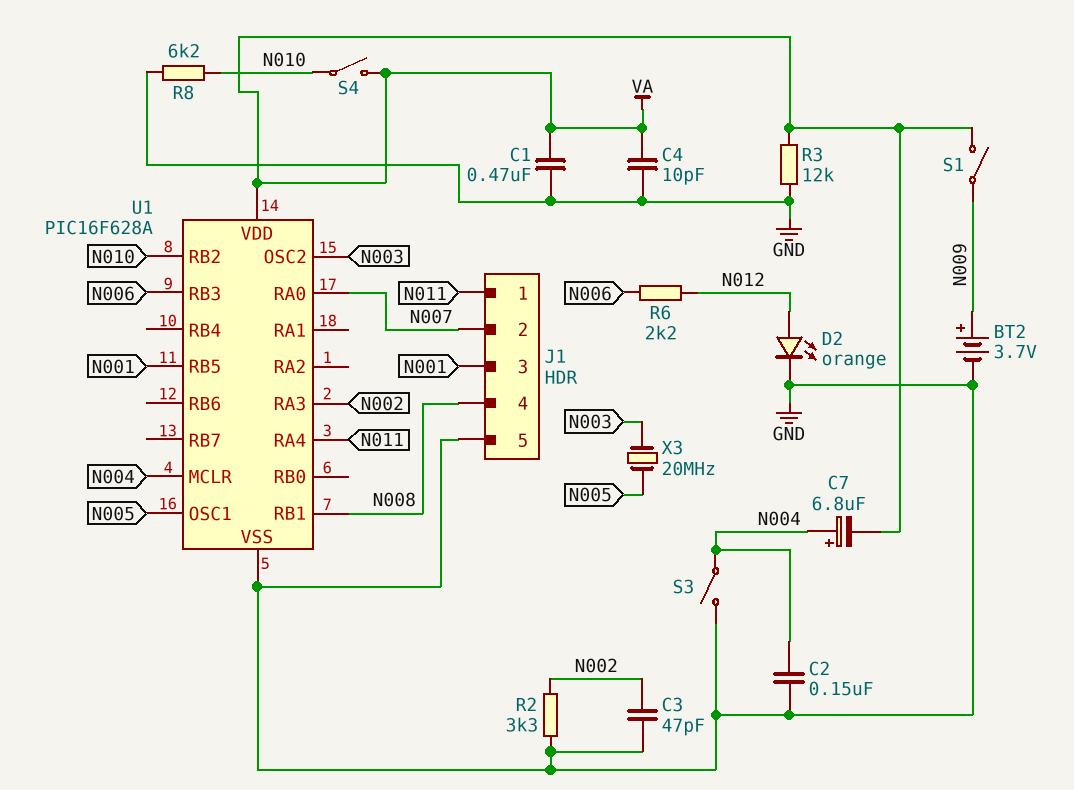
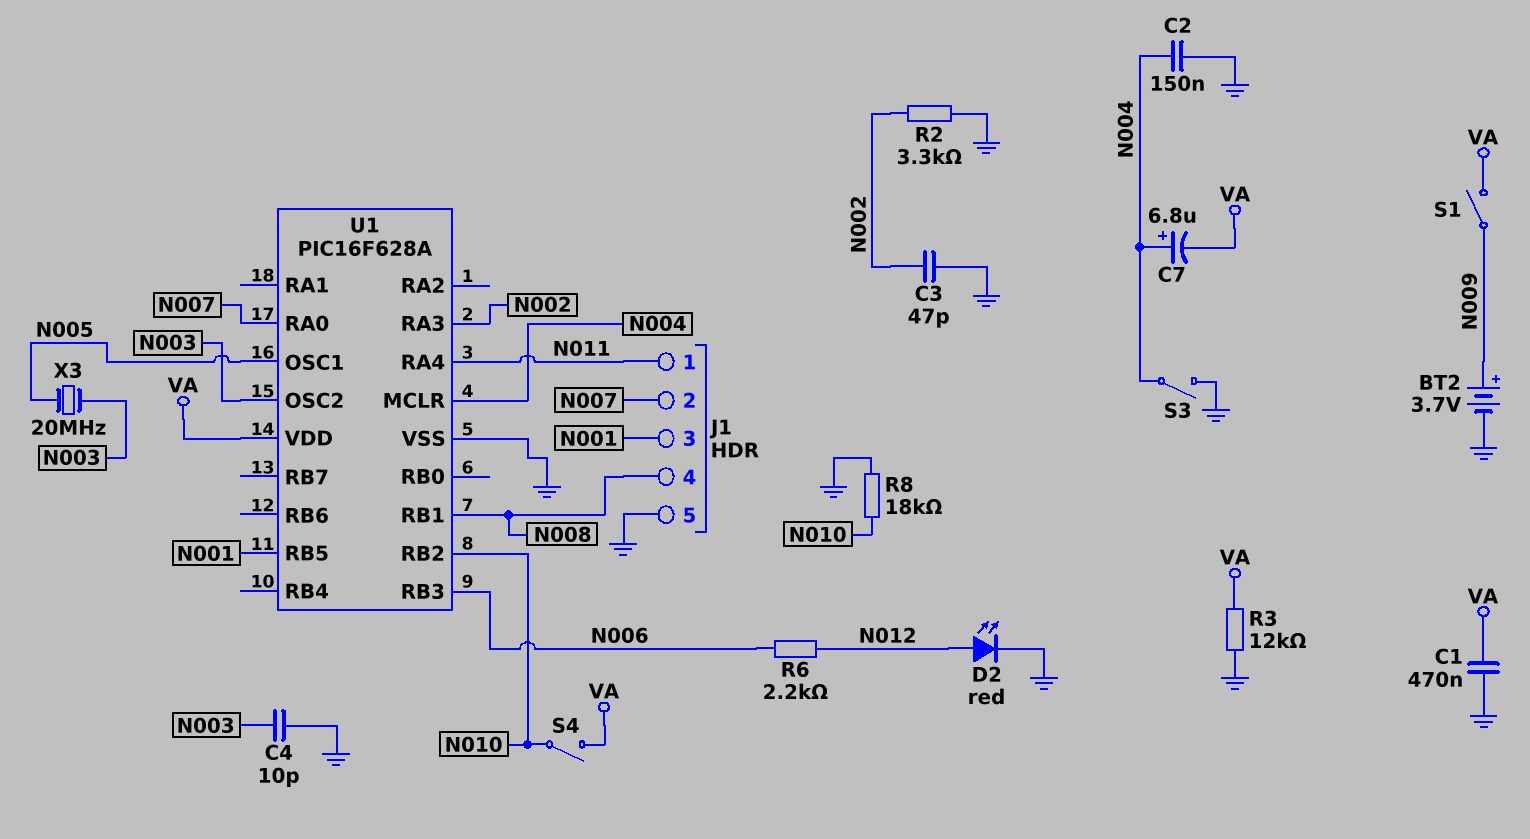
C4: 10pF (GND, VA) -> 10pF (GND, N003)
D2: LED orange (A N012, K GND) -> LED red (A N012, K GND)
R8: 6.2k (GND, N010) -> 18k (GND, N010)

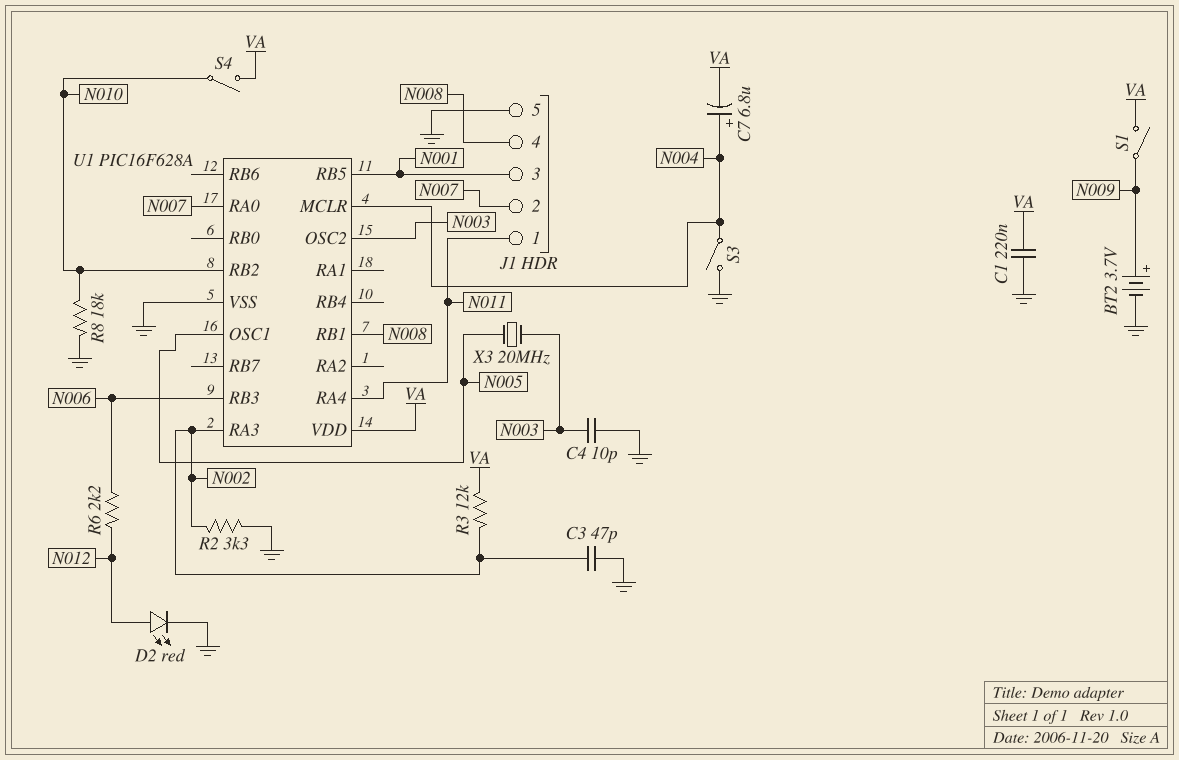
C1: 470nF (GND, VA) -> 220nF (GND, VA)
C2: 150nF (GND, N004) -> none
R3: 12k (GND, VA) -> 12k (N002, VA)

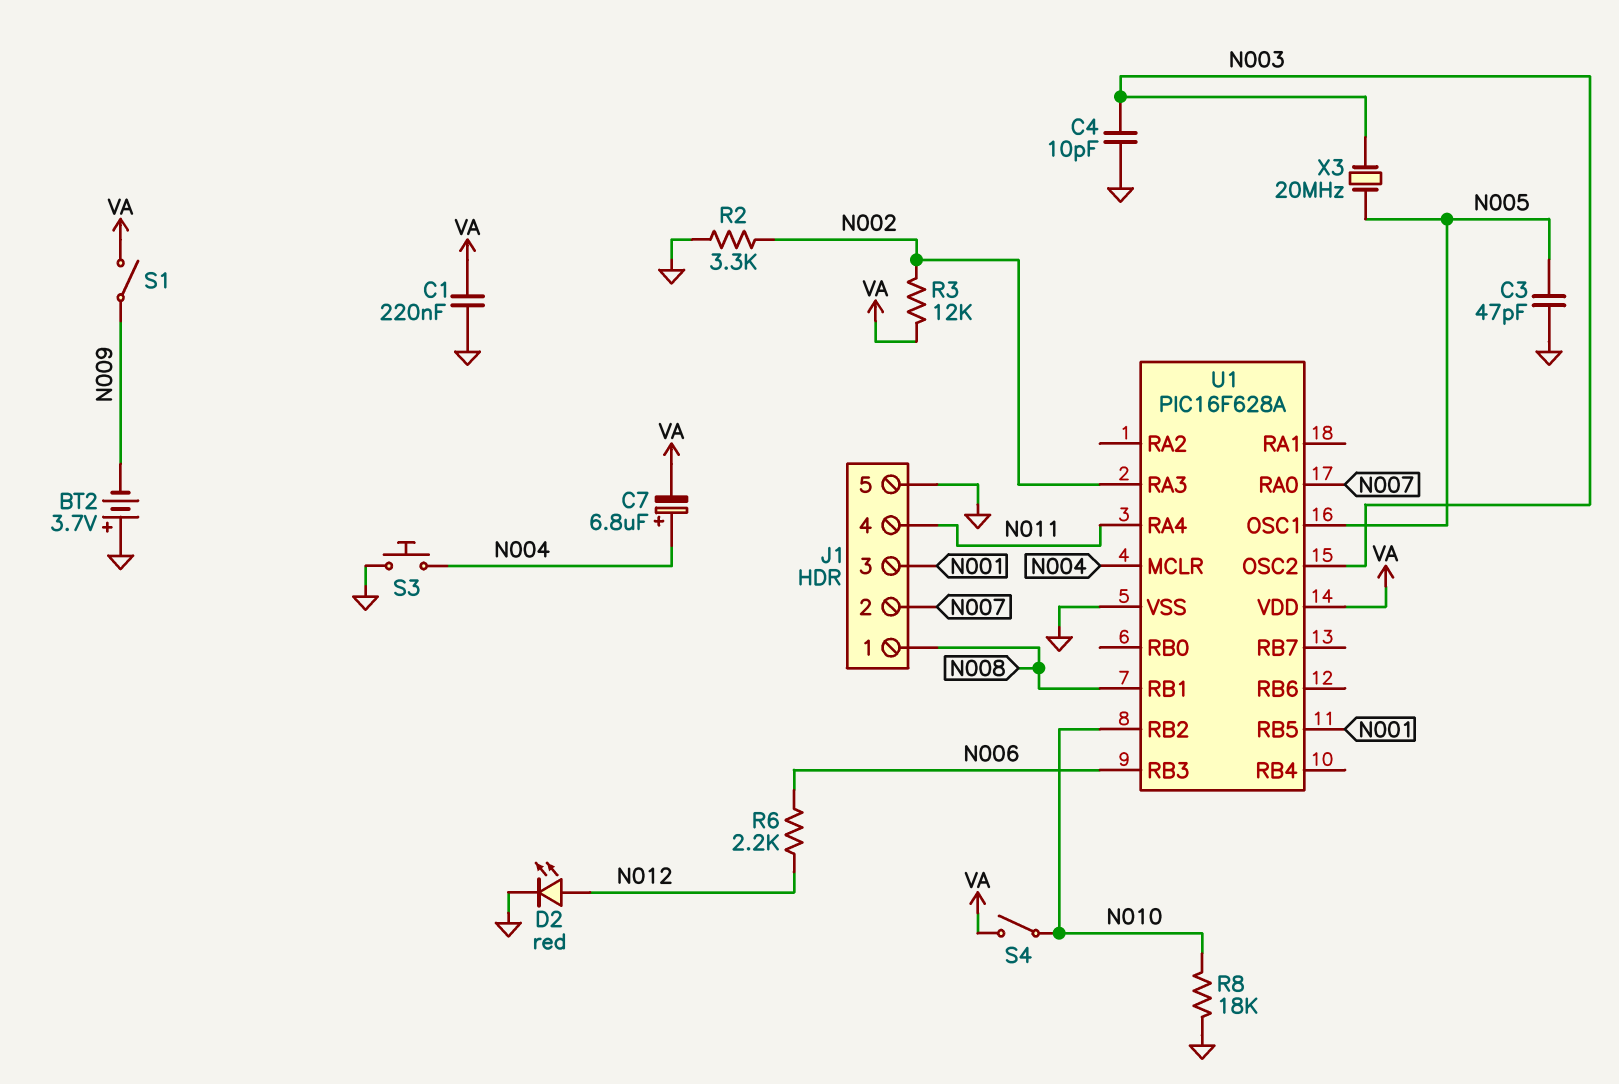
BT2: 3.7V (plus N009, minus GND) -> 3.7V (plus GND, minus N009)
C3: 47pF (GND, N002) -> 47pF (GND, N005)
J1 pin 1: N011 -> N008
J1 pin 4: N008 -> N011
S3: switch (GND, N004) -> button (GND, N004)

